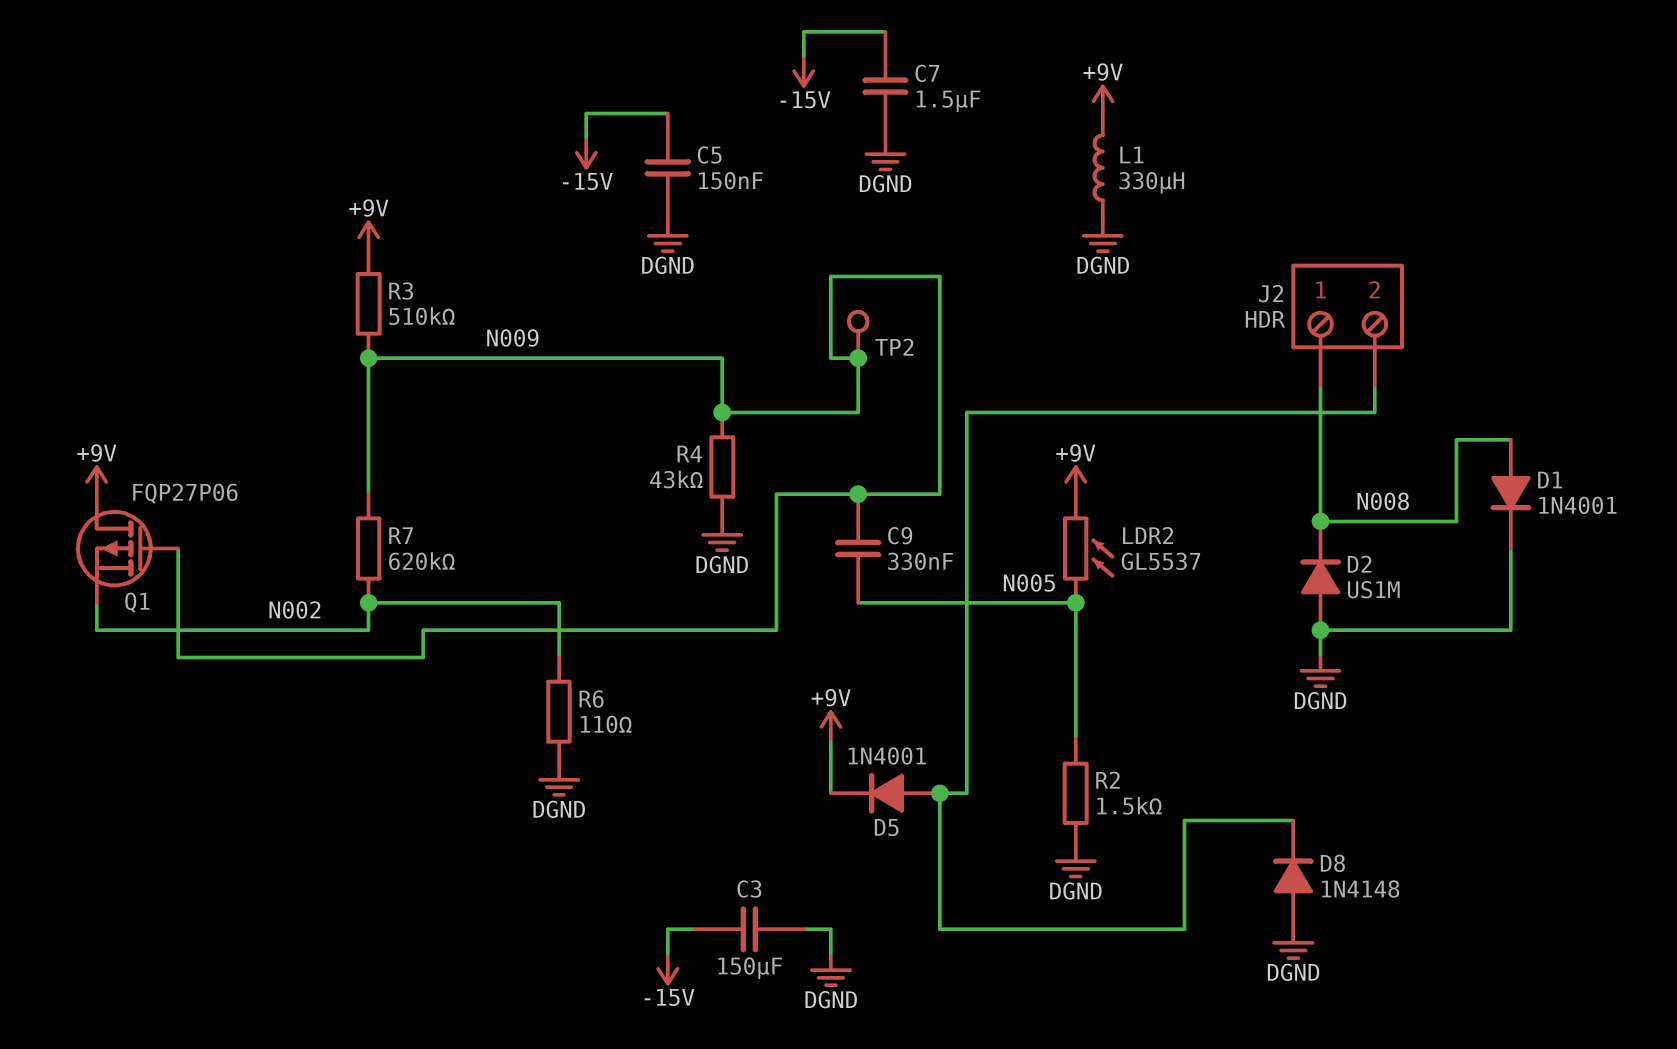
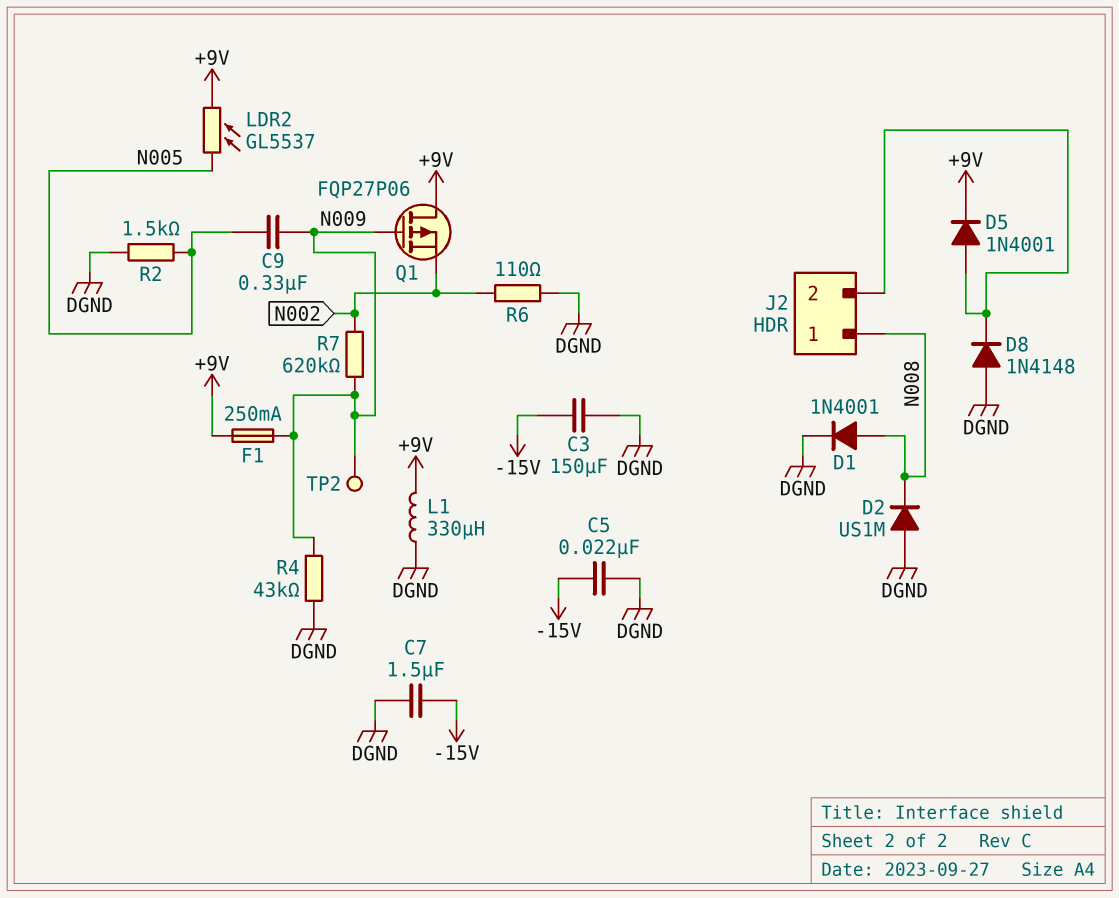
C5: 150nF (-15V, DGND) -> 22nF (-15V, DGND)
F1: none -> 250mA (+9V, N009)
R3: 510k (+9V, N009) -> none

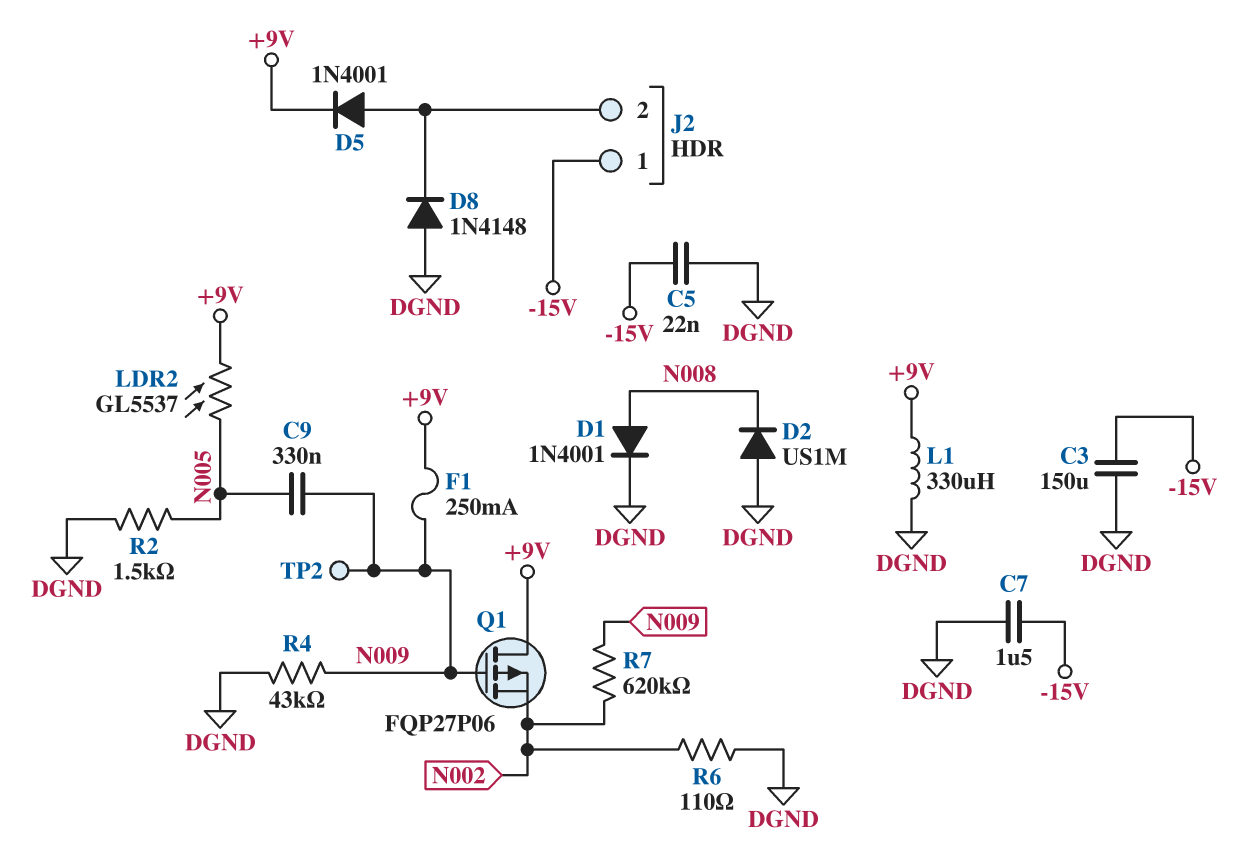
J2 pin 1: N008 -> -15V

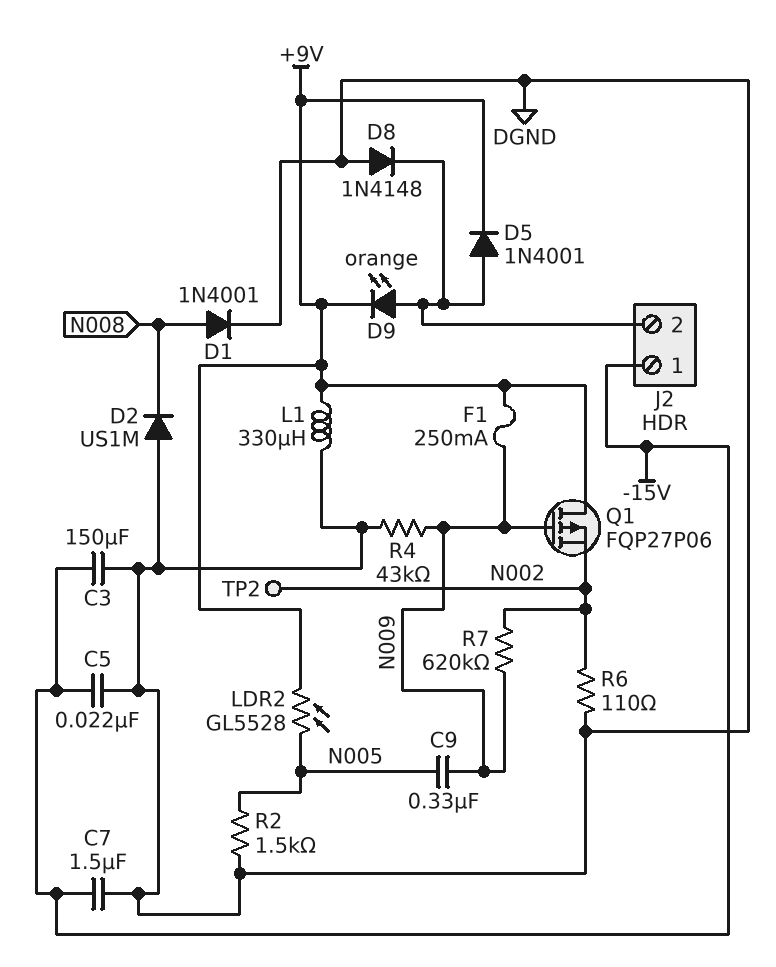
D9: none -> LED orange (A J2/2, K +9V)
LDR2: GL5537 (+9V, N005) -> GL5528 (+9V, N005)
TP2: test point (N009) -> test point (N002)

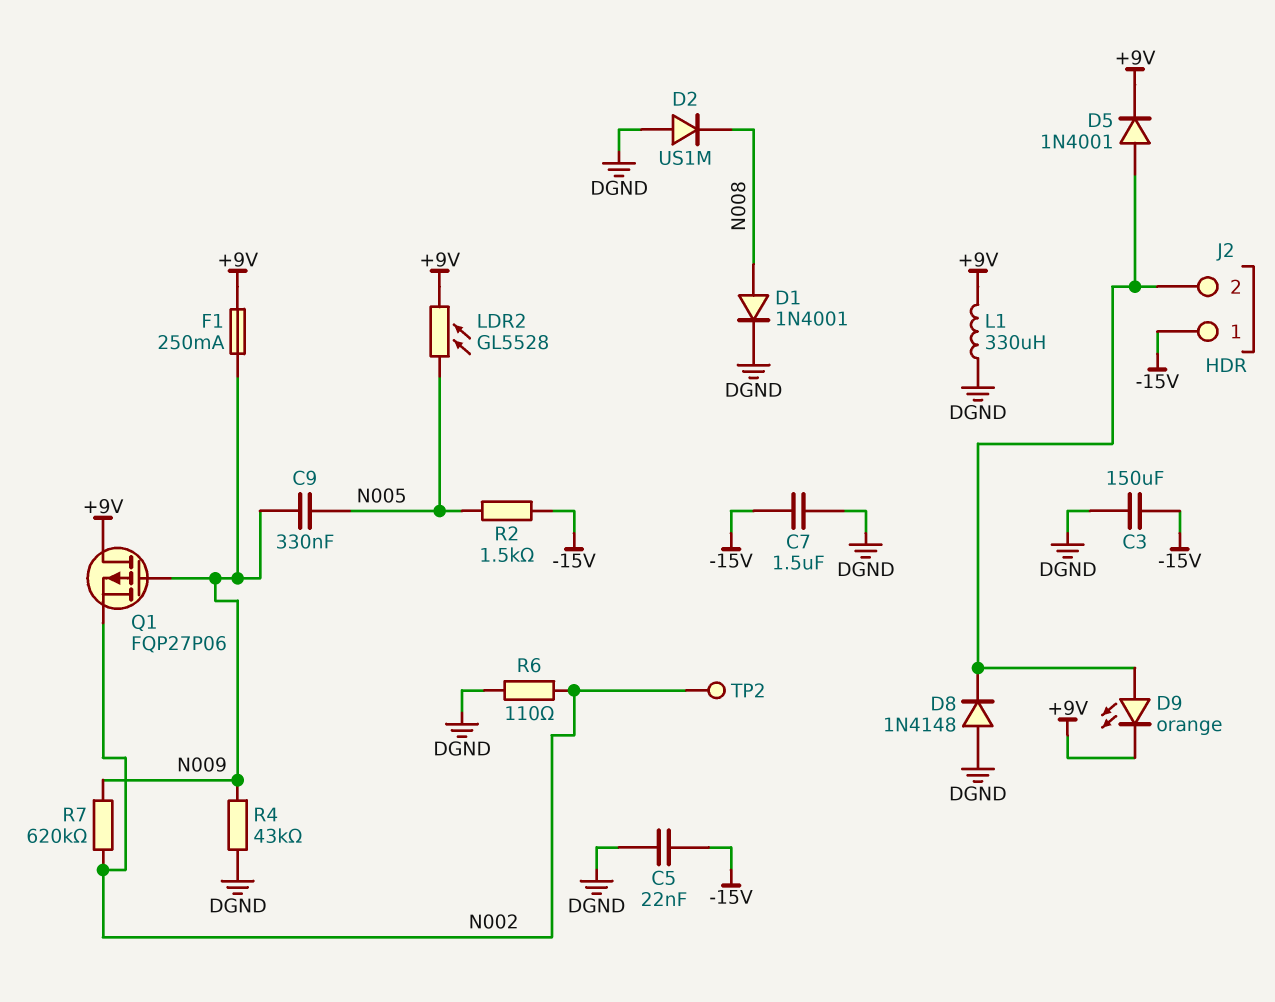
R2: 1.5k (DGND, N005) -> 1.5k (-15V, N005)

